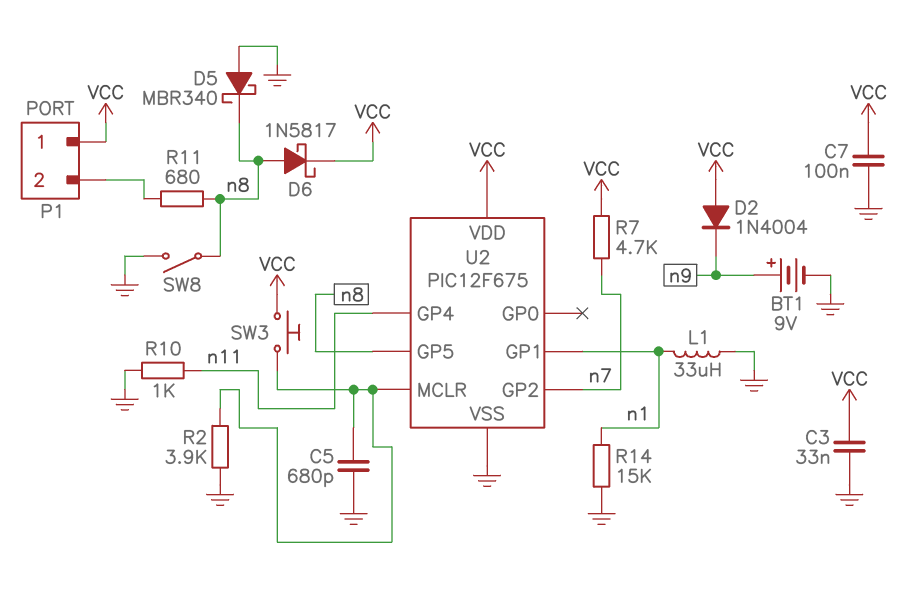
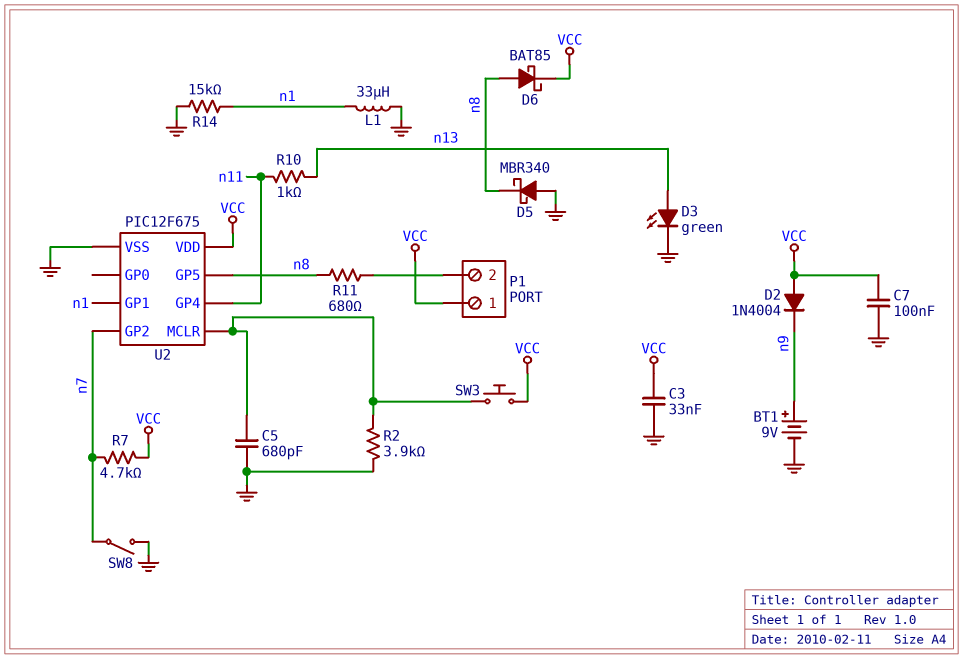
D3: none -> LED green (A n13, K GND)
D6: schottky 1N5817 (A n8, K VCC) -> schottky BAT85 (A n8, K VCC)
R10: 1k (GND, n11) -> 1k (n11, n13)
SW8: switch (GND, n8) -> switch (GND, n7)

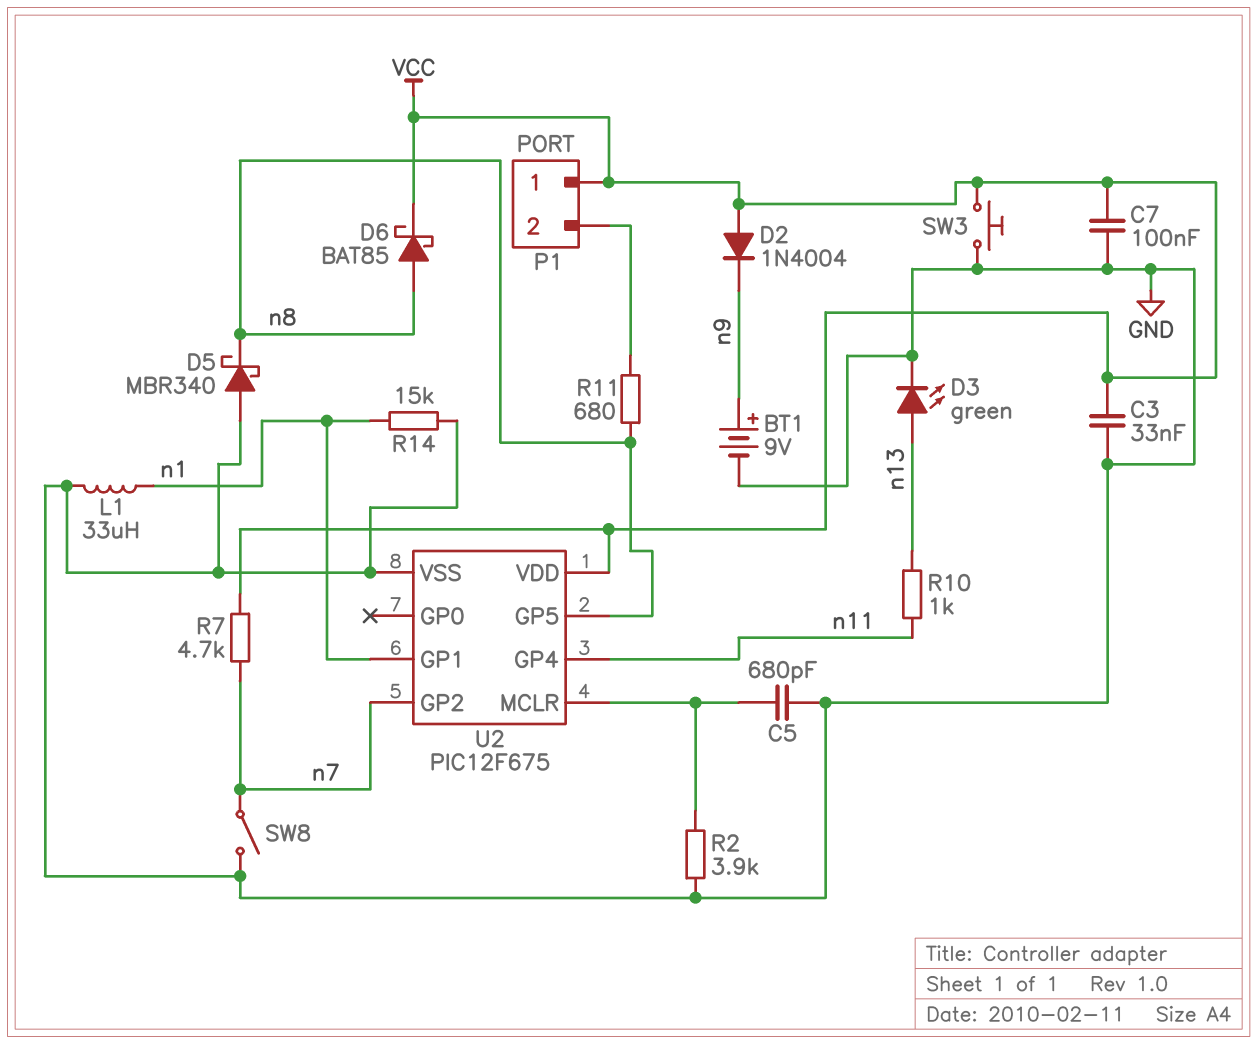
SW3: button (U2/MCLR, VCC) -> button (GND, VCC)

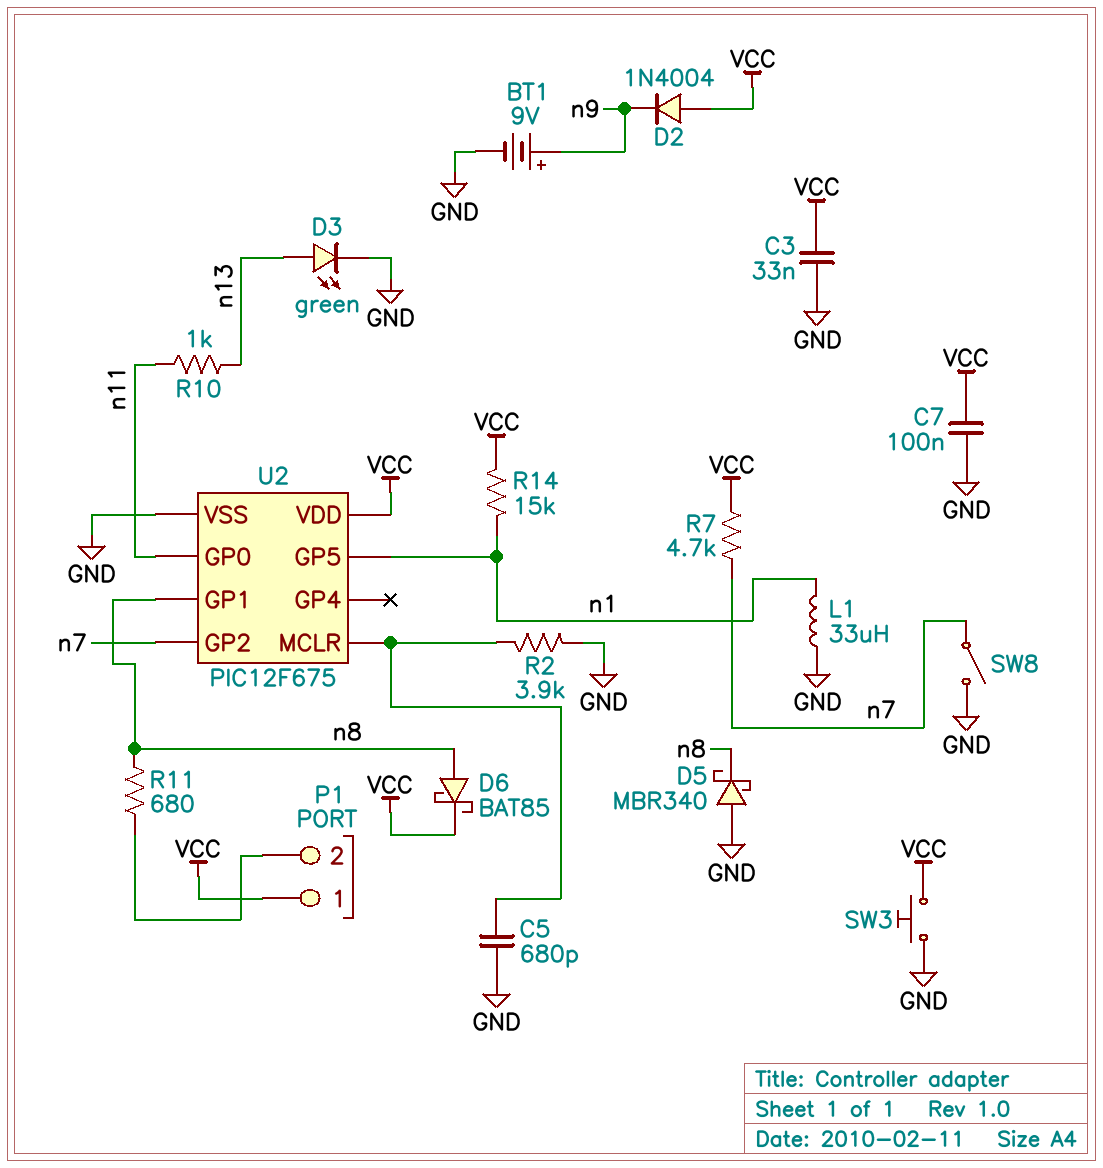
R14: 15k (GND, n1) -> 15k (VCC, n1)
U2 pin GP0: none -> n11
U2 pin GP1: n1 -> n8
U2 pin GP4: n11 -> none
U2 pin GP5: n8 -> n1

